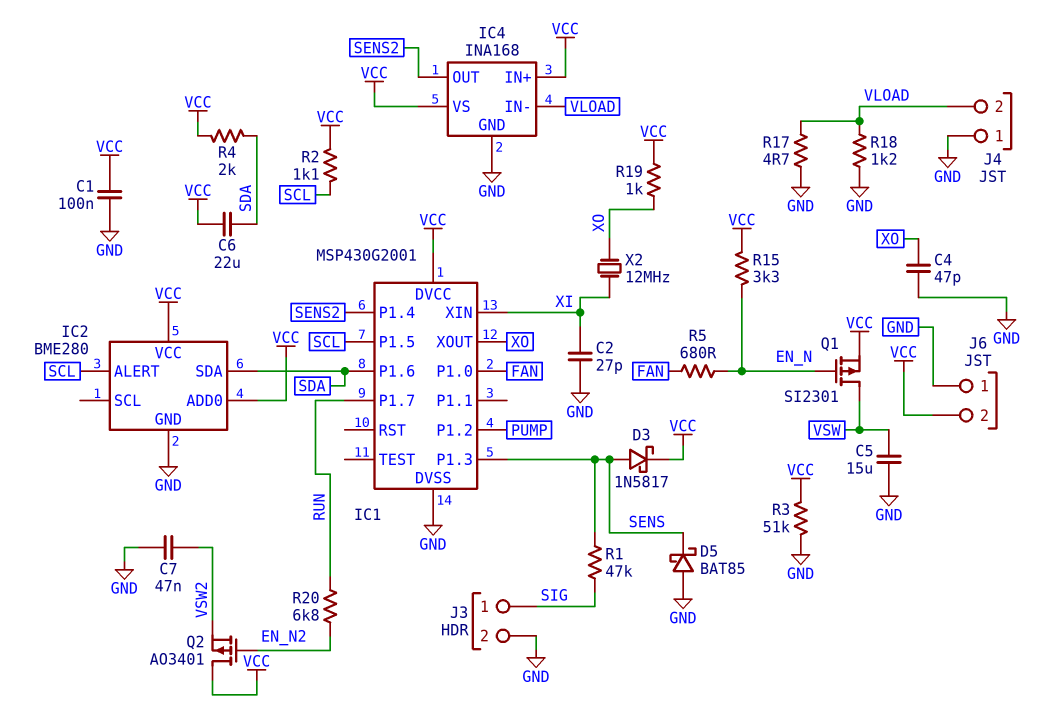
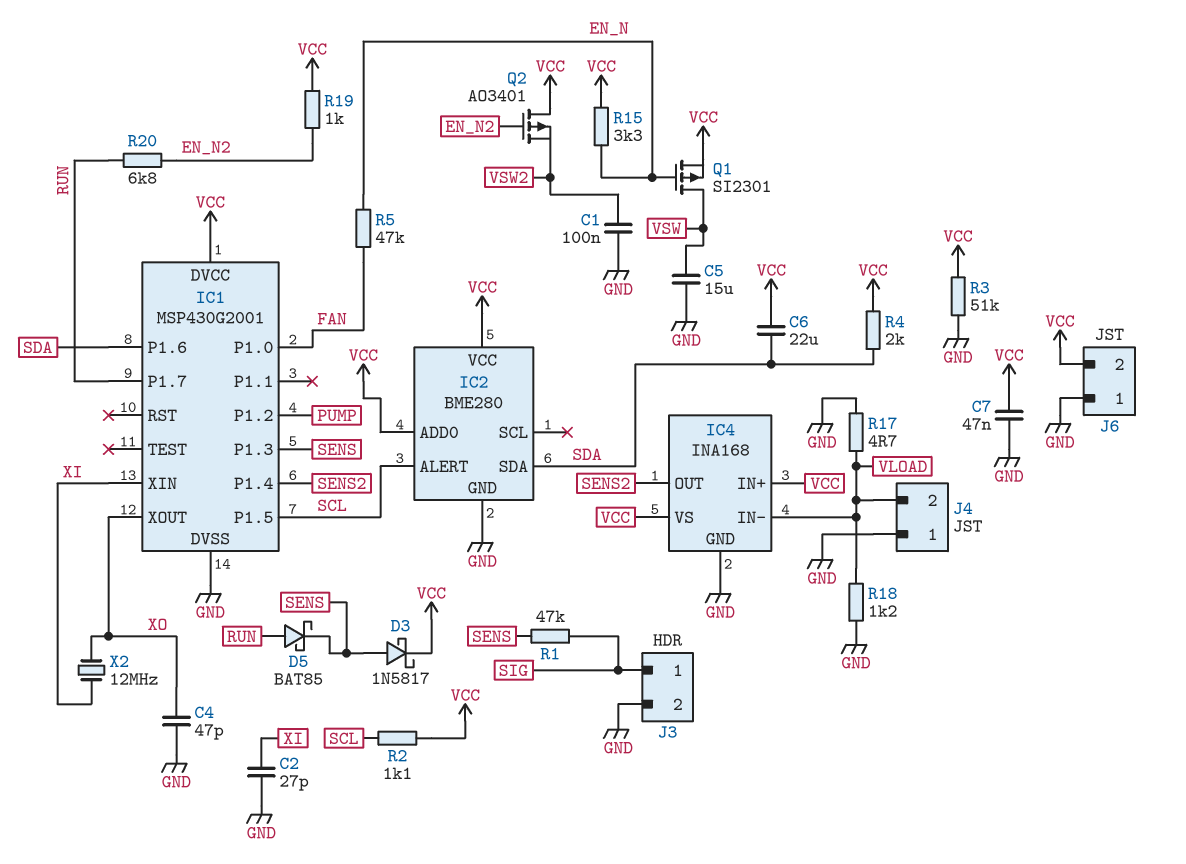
C1: 100nF (GND, VCC) -> 100nF (GND, VSW2)
C7: 47nF (GND, VSW2) -> 47nF (GND, VCC)
D5: schottky BAT85 (A GND, K SENS) -> schottky BAT85 (A RUN, K SENS)
R5: 680 (EN_N, FAN) -> 47k (EN_N, FAN)
R19: 1k (VCC, XO) -> 1k (EN_N2, VCC)

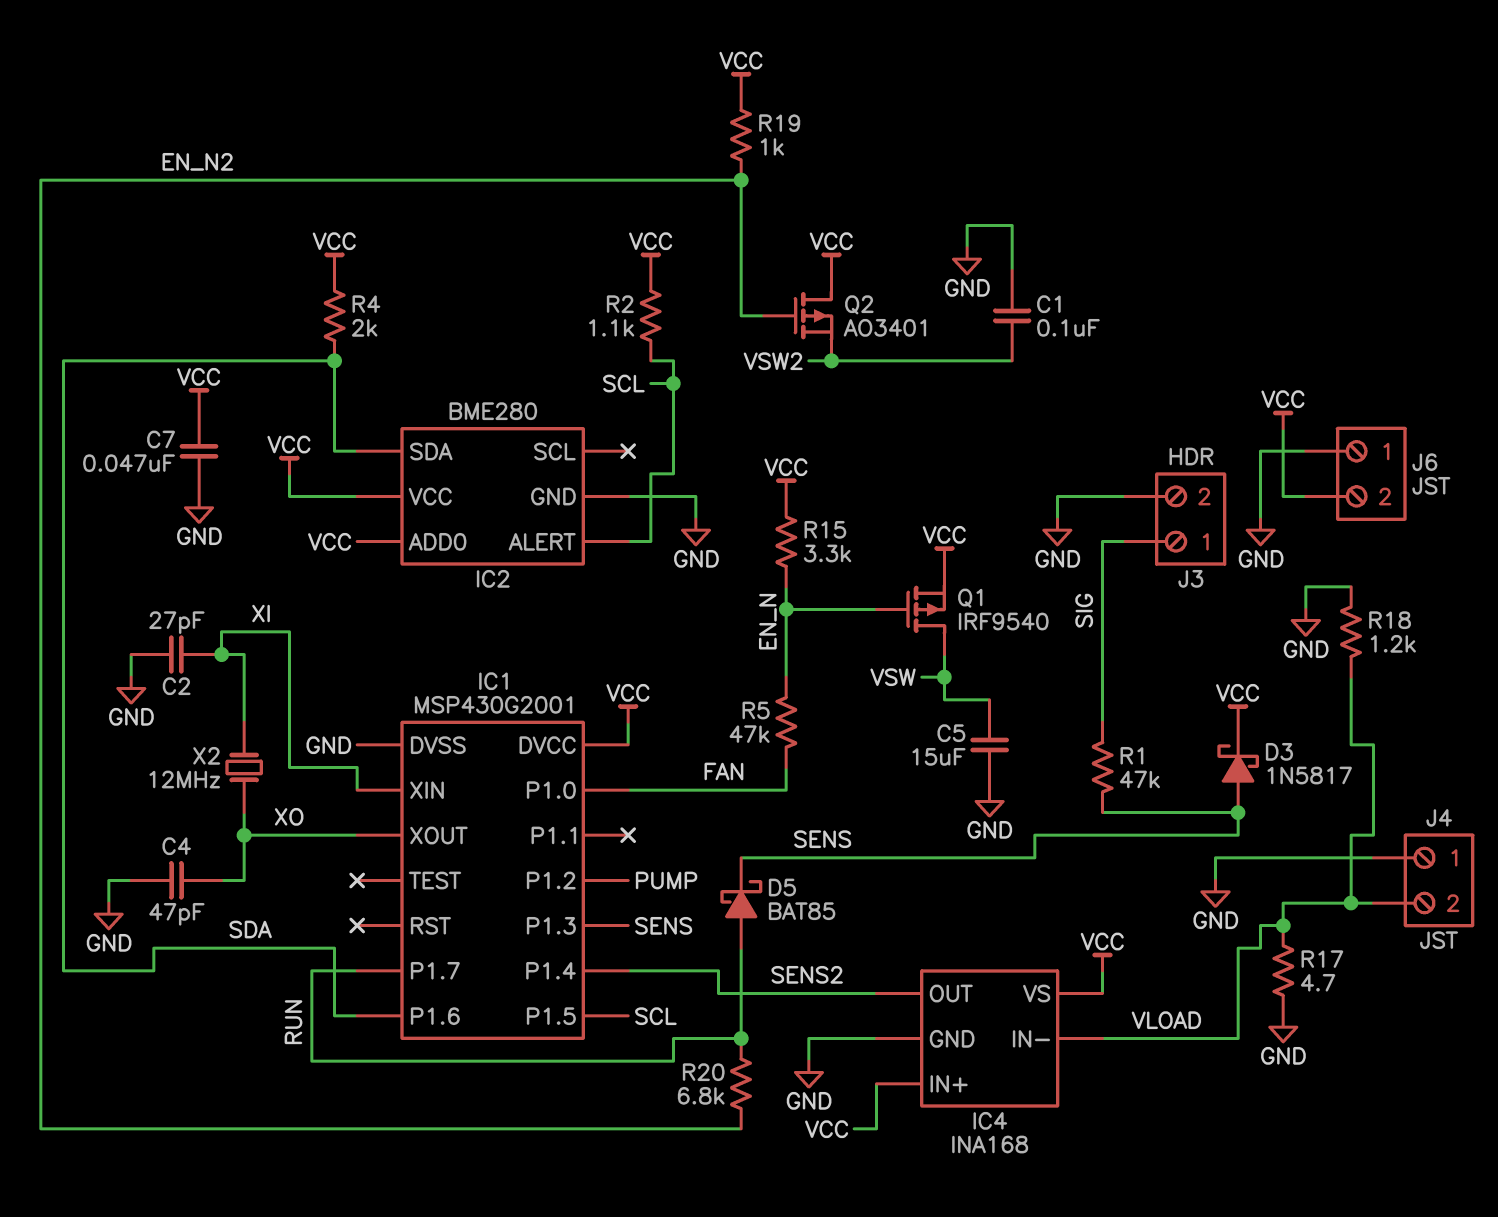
C6: 22uF (SDA, VCC) -> none
Q1: PMOS SI2301 (G EN_N, D VSW, S VCC) -> PMOS IRF9540 (G EN_N, D VSW, S VCC)
R3: 51k (GND, VCC) -> none

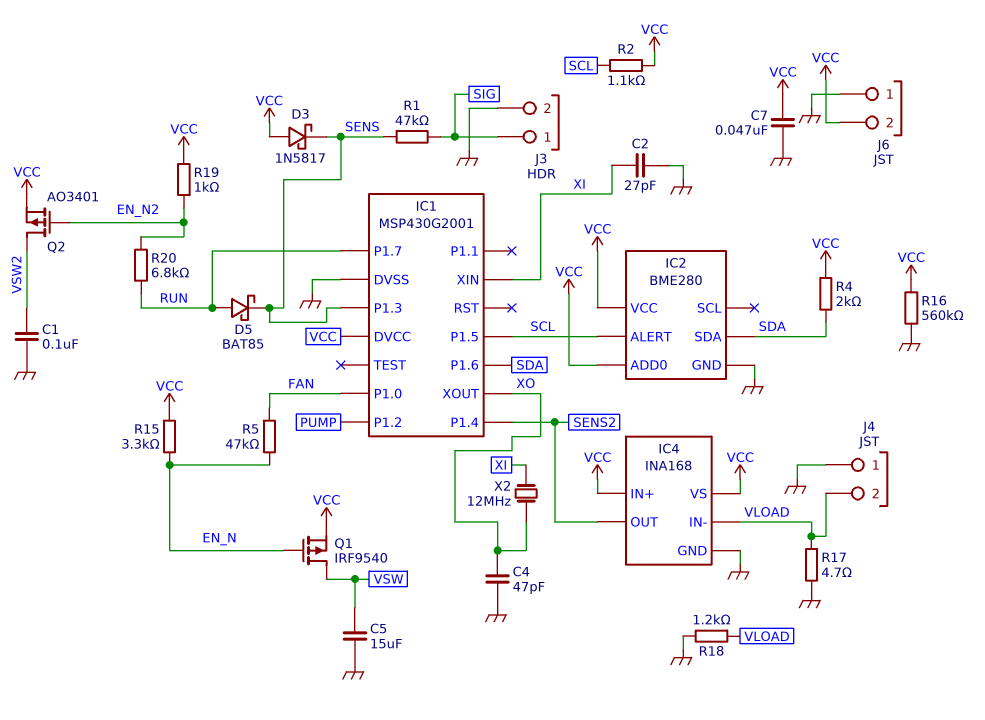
D3: schottky 1N5817 (A SENS, K VCC) -> schottky 1N5817 (A VCC, K SENS)
Q2: PMOS AO3401 (G EN_N2, D VCC, S VSW2) -> PMOS AO3401 (G EN_N2, D VSW2, S VCC)
R16: none -> 560k (GND, VCC)

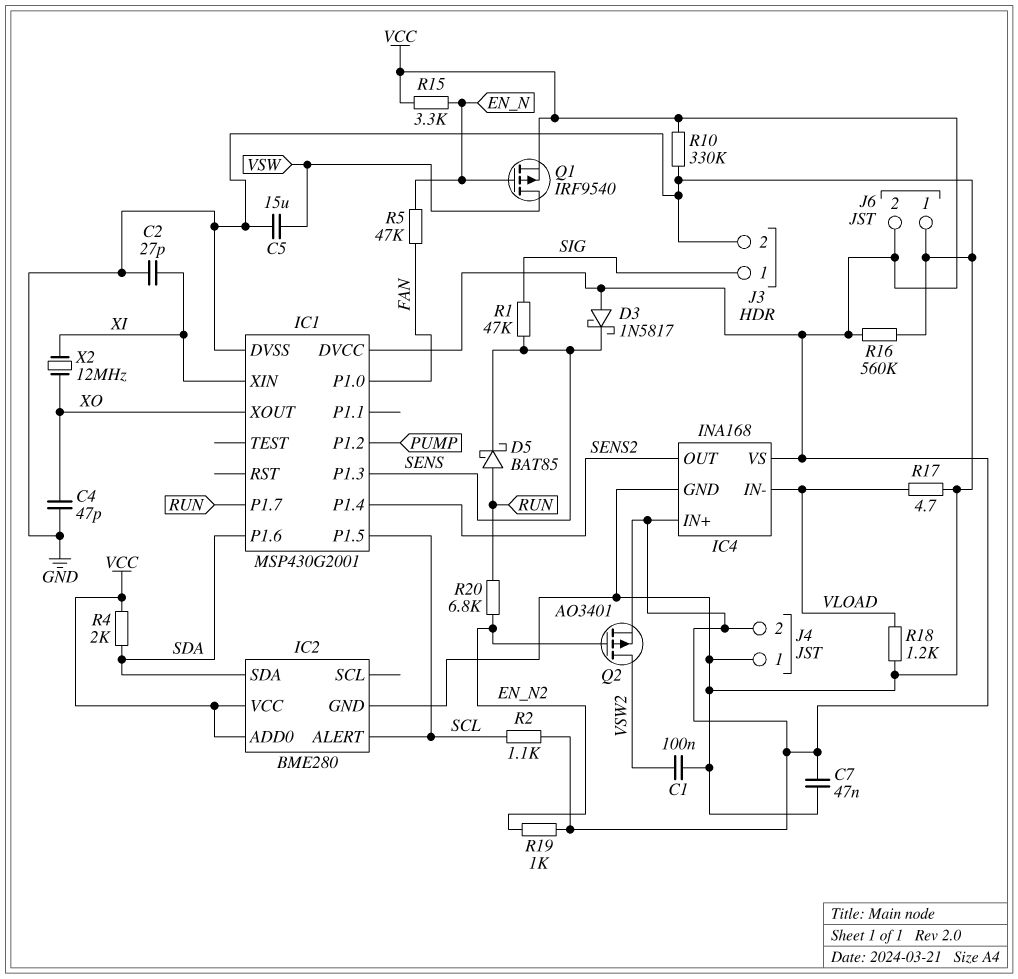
J4 pin 2: VLOAD -> VCC
R10: none -> 330k (GND, VCC)

